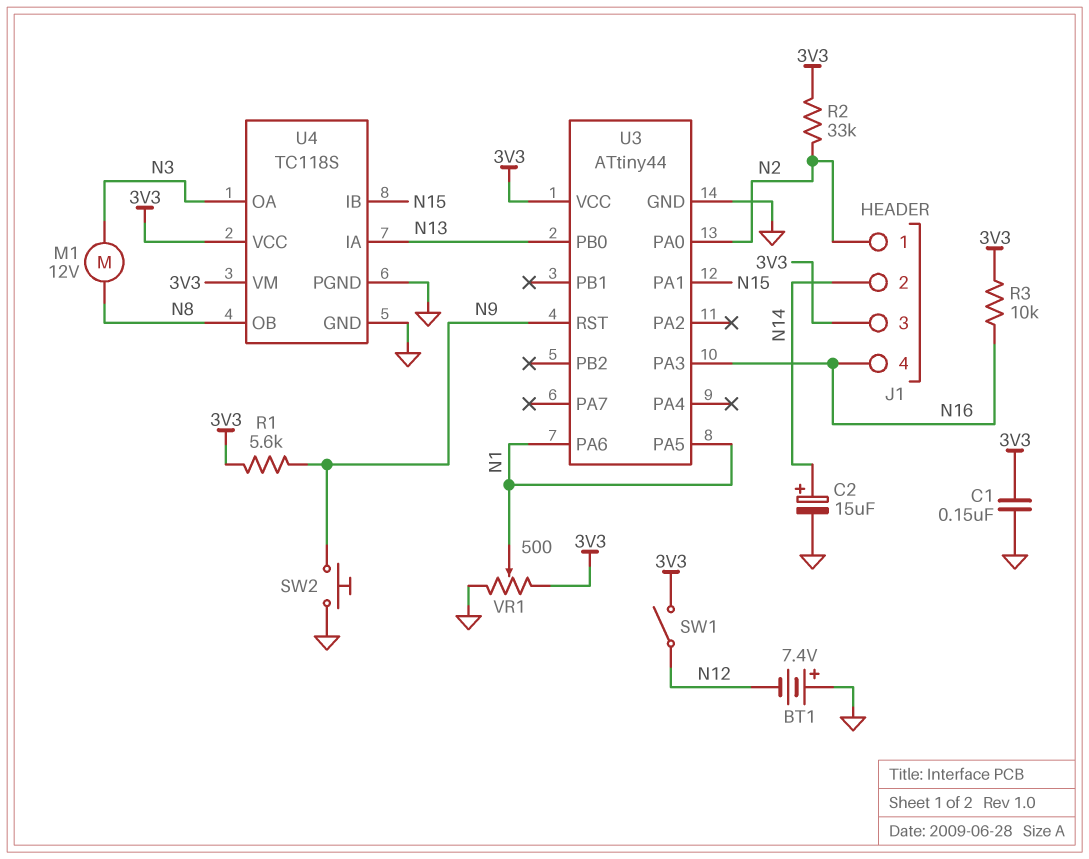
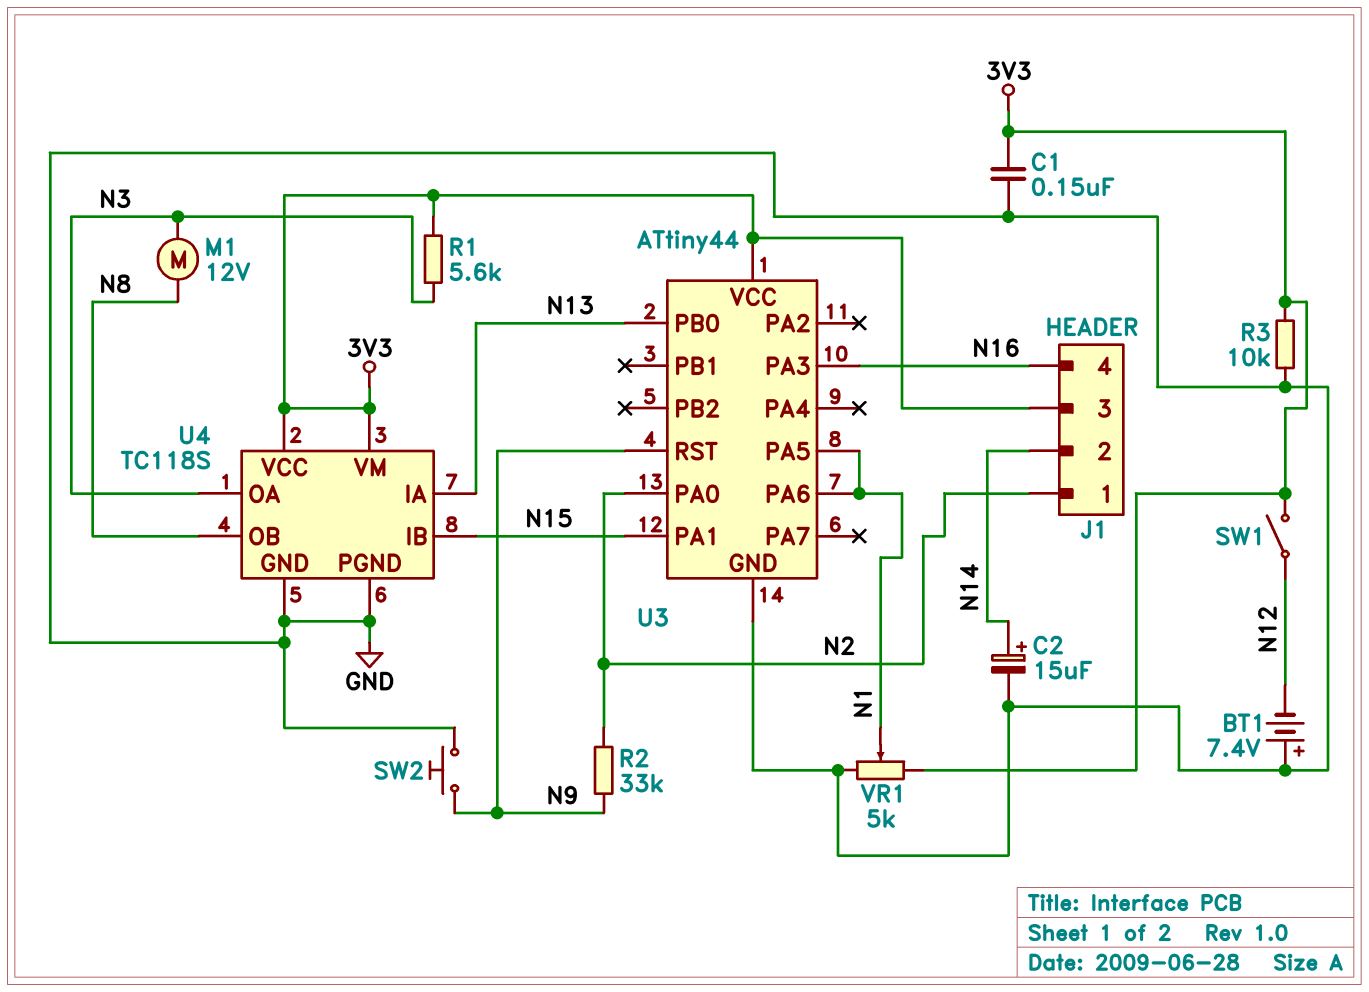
R1: 5.6k (3V3, N9) -> 5.6k (3V3, N3)
R2: 33k (3V3, N2) -> 33k (N2, N9)
R3: 10k (3V3, N16) -> 10k (3V3, GND)
VR1: 500 (3V3, GND, wiper N1) -> 5k (3V3, GND, wiper N1)

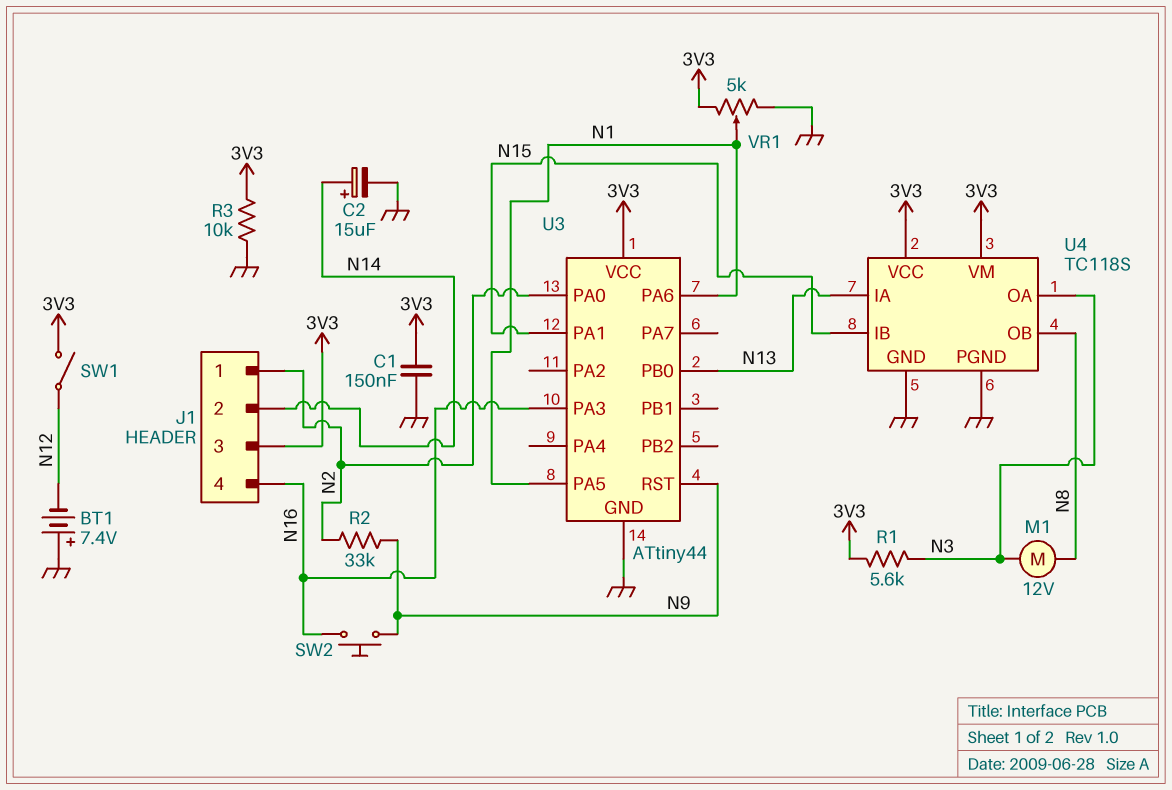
SW2: button (GND, N9) -> button (N9, N16)

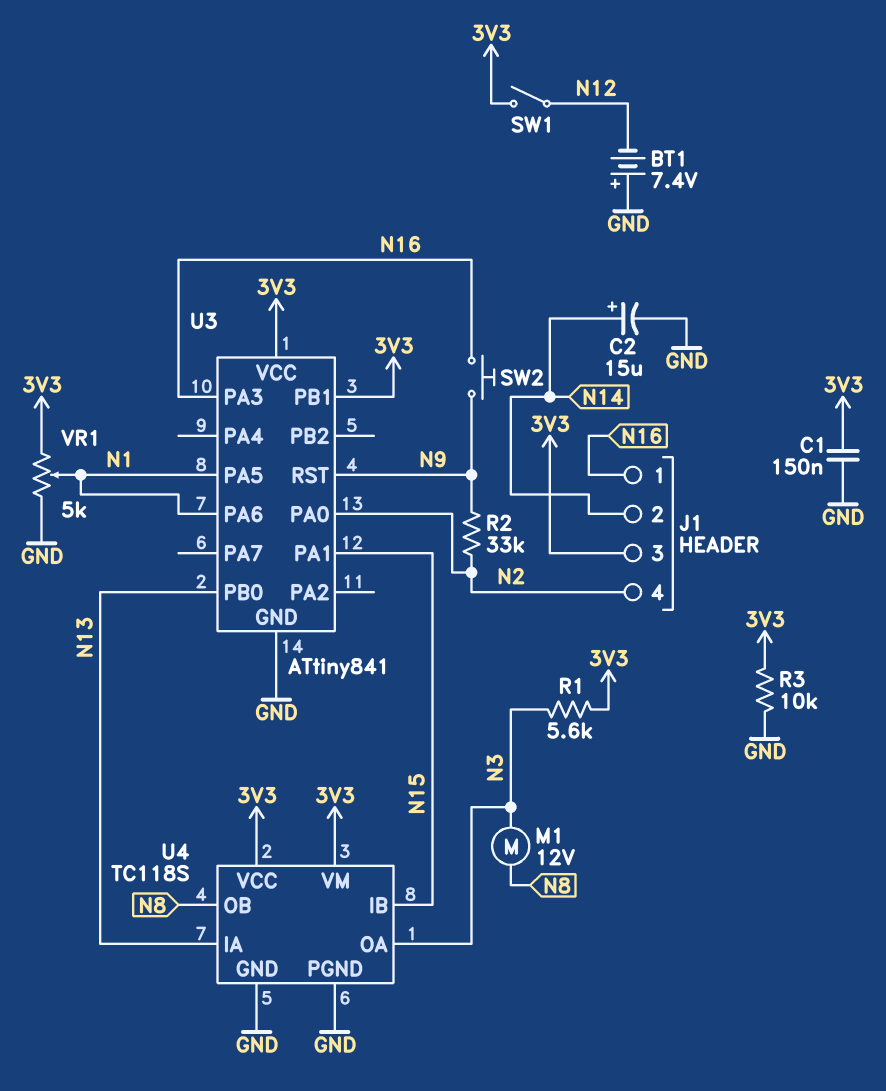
J1 pin 1: N2 -> N16
J1 pin 4: N16 -> N2
U3: ATtiny44 -> ATtiny841
U3 pin PB1: none -> 3V3

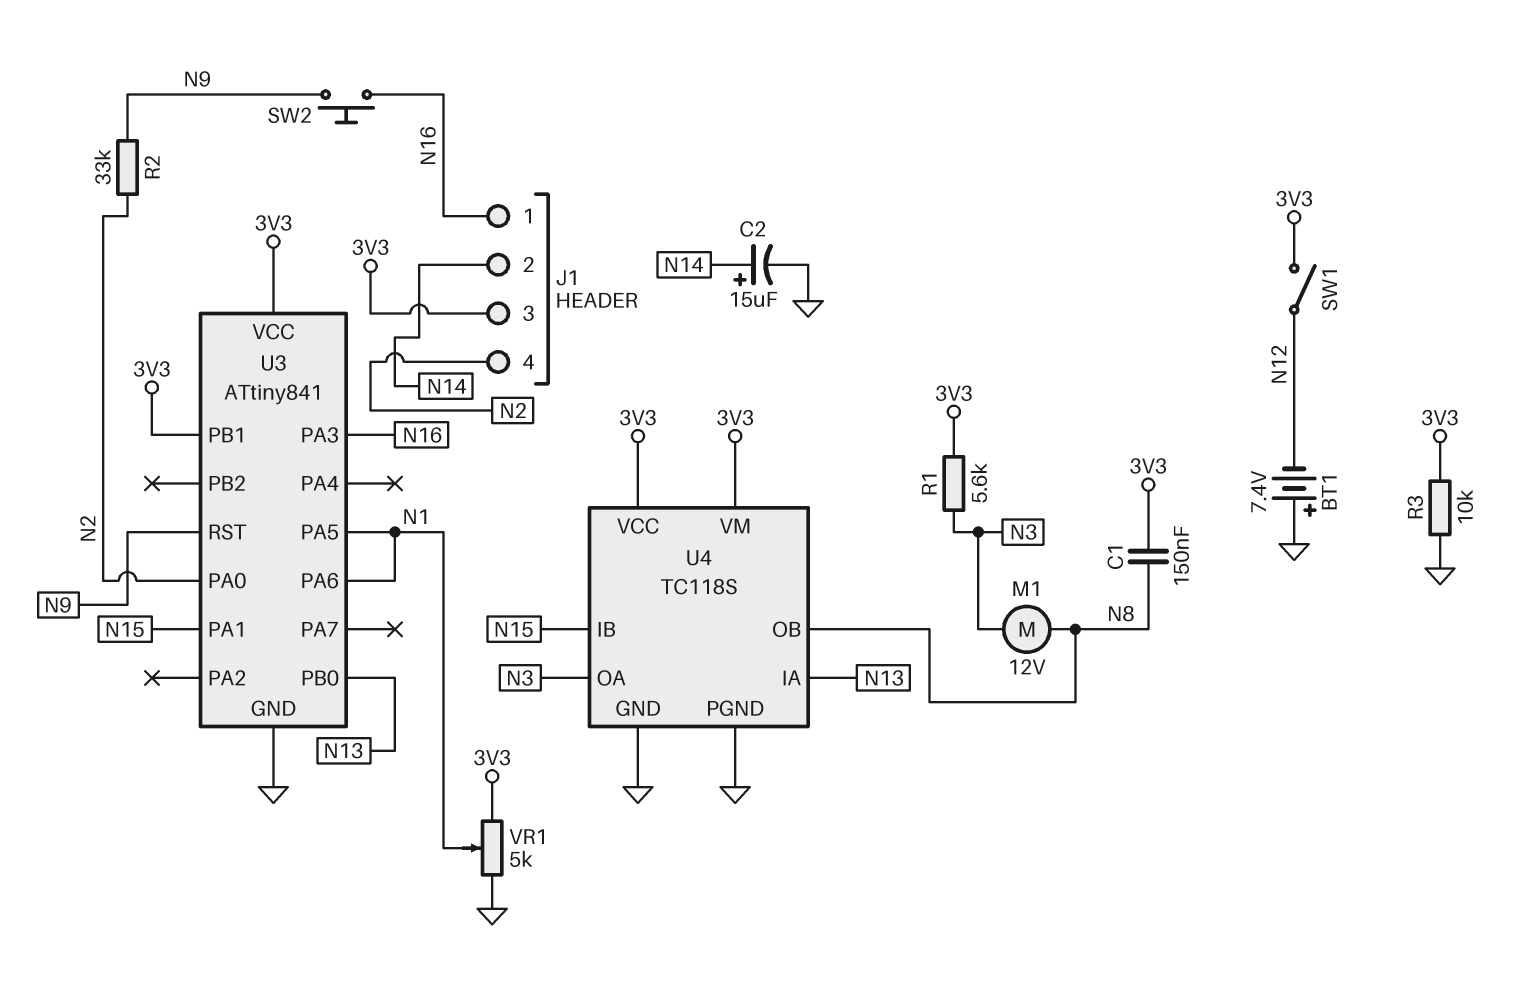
C1: 150nF (3V3, GND) -> 150nF (3V3, N8)

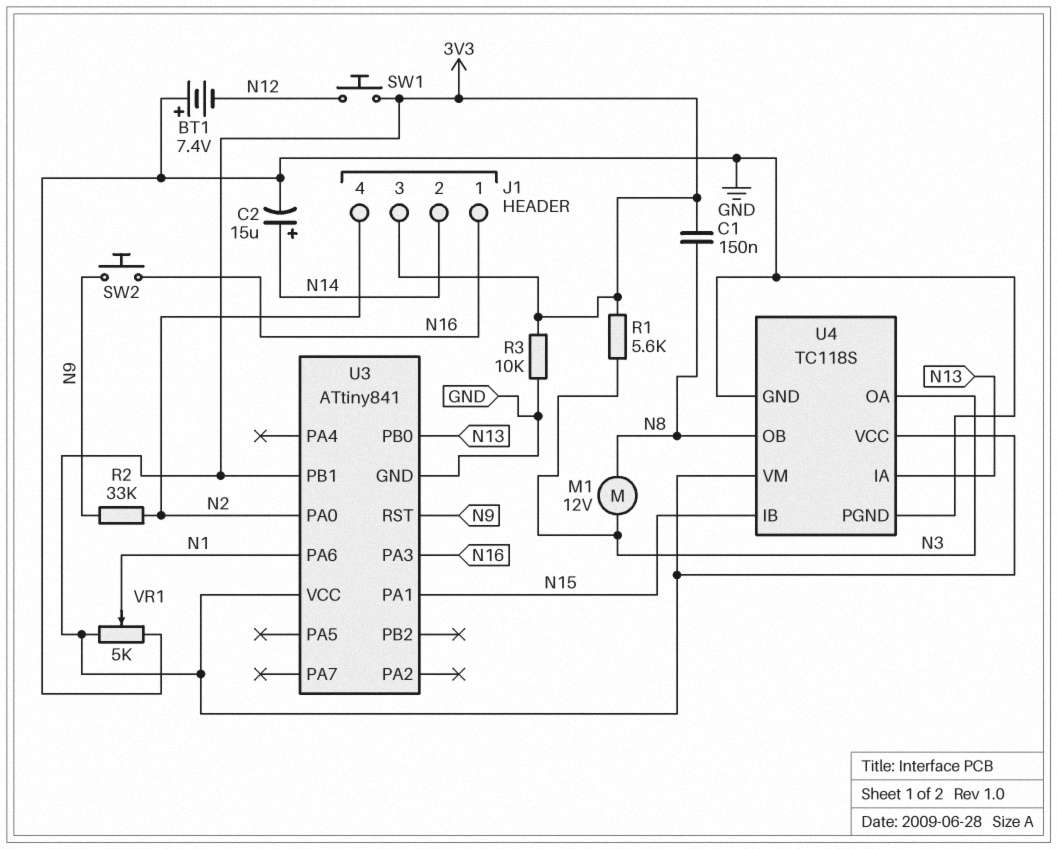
SW1: switch (3V3, N12) -> button (3V3, N12)
U3 pin PA5: N1 -> none

